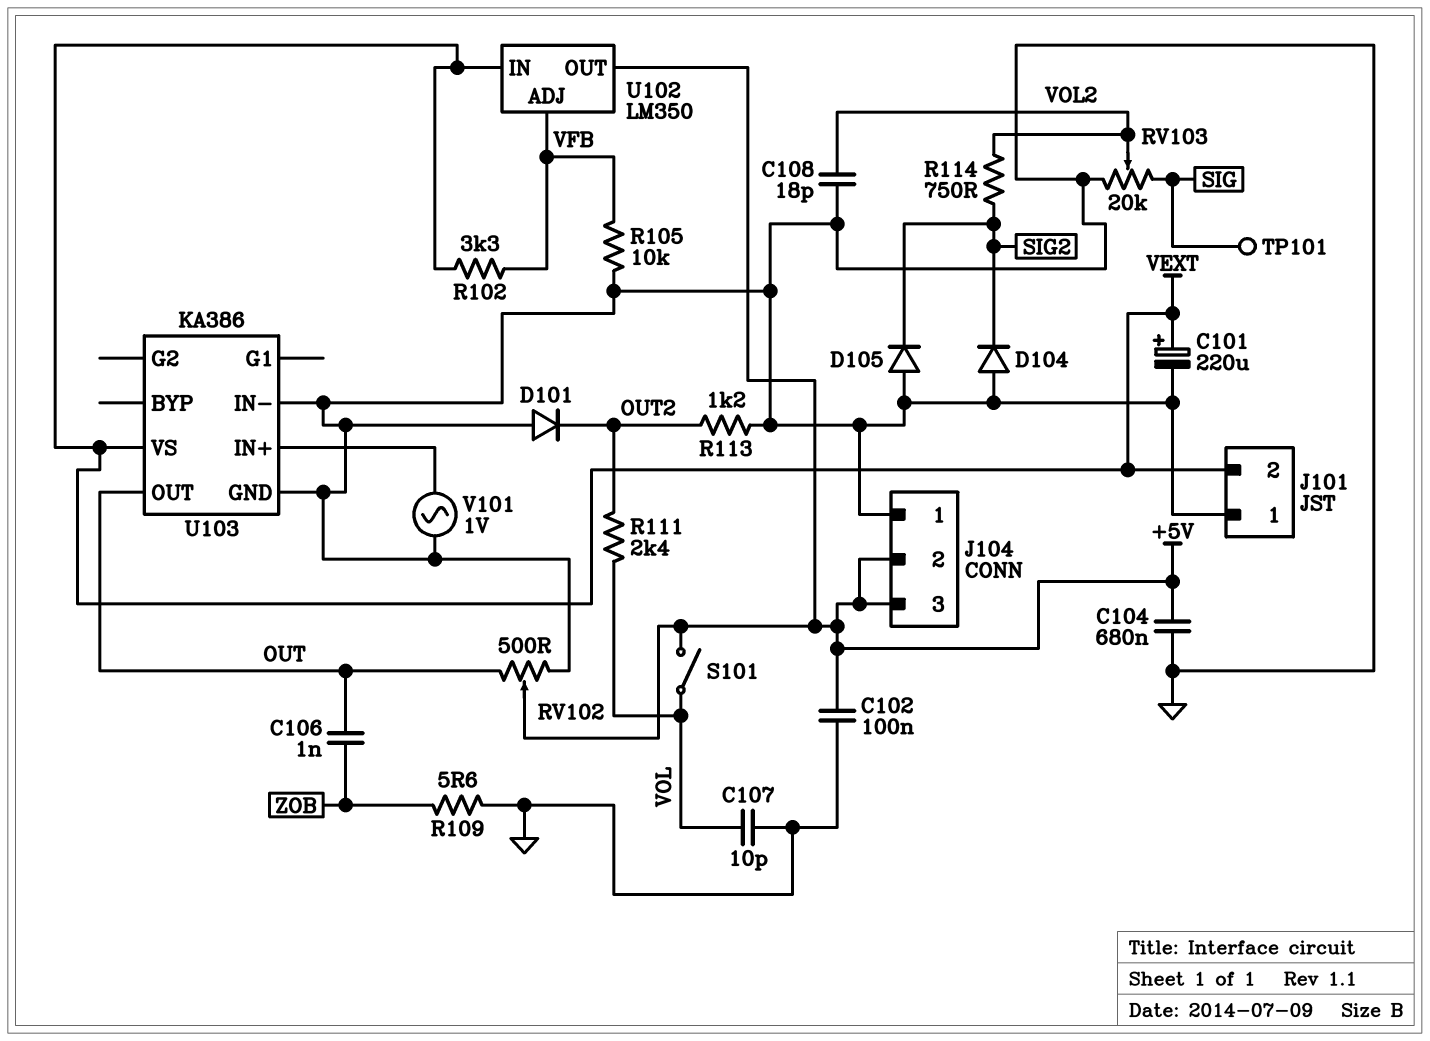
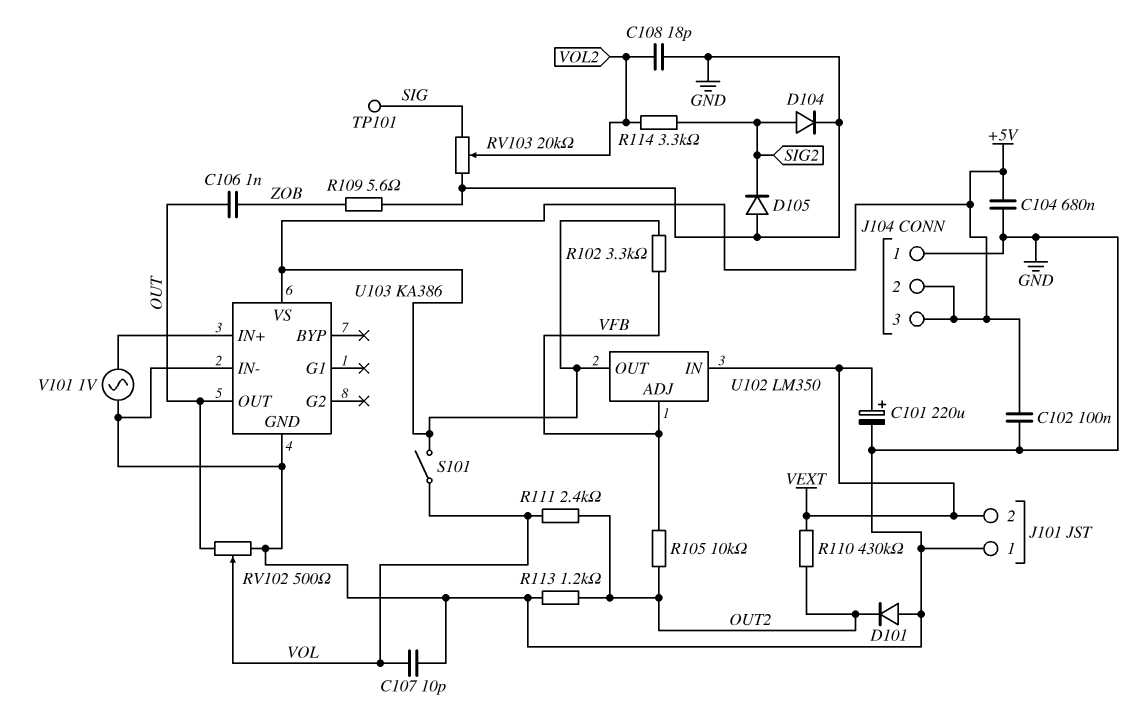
D104: diode (A GND, K SIG2) -> diode (A SIG2, K GND)
R102: 3.3k (VEXT, VFB) -> 3.3k (+5V, VFB)
R105: 10k (GND, VFB) -> 10k (OUT2, VFB)
R110: none -> 430k (OUT2, VEXT)
R114: 750 (SIG2, VOL2) -> 3.3k (SIG2, VOL2)
RV102: 500 (GND, OUT, wiper +5V) -> 500 (GND, OUT, wiper VOL)
U103 pin VS: VEXT -> +5V

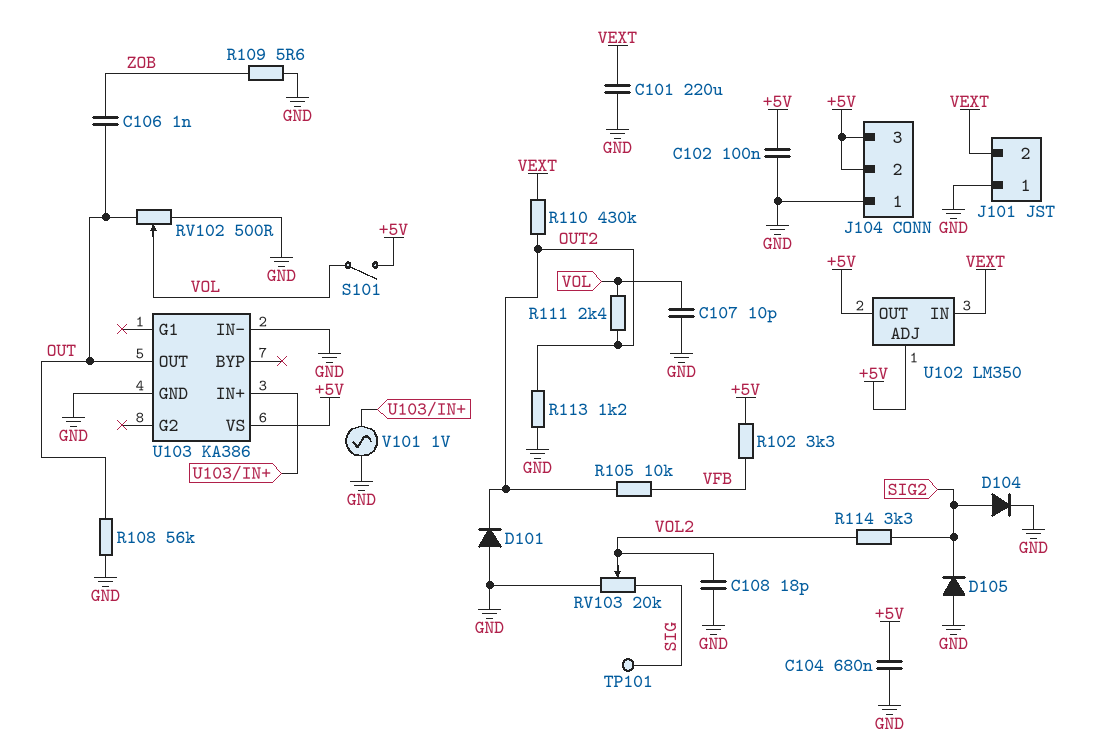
C101: 220uF (plus VEXT, minus GND) -> 220uF (GND, VEXT)
R108: none -> 56k (GND, OUT)
U102 pin ADJ: VFB -> +5V

